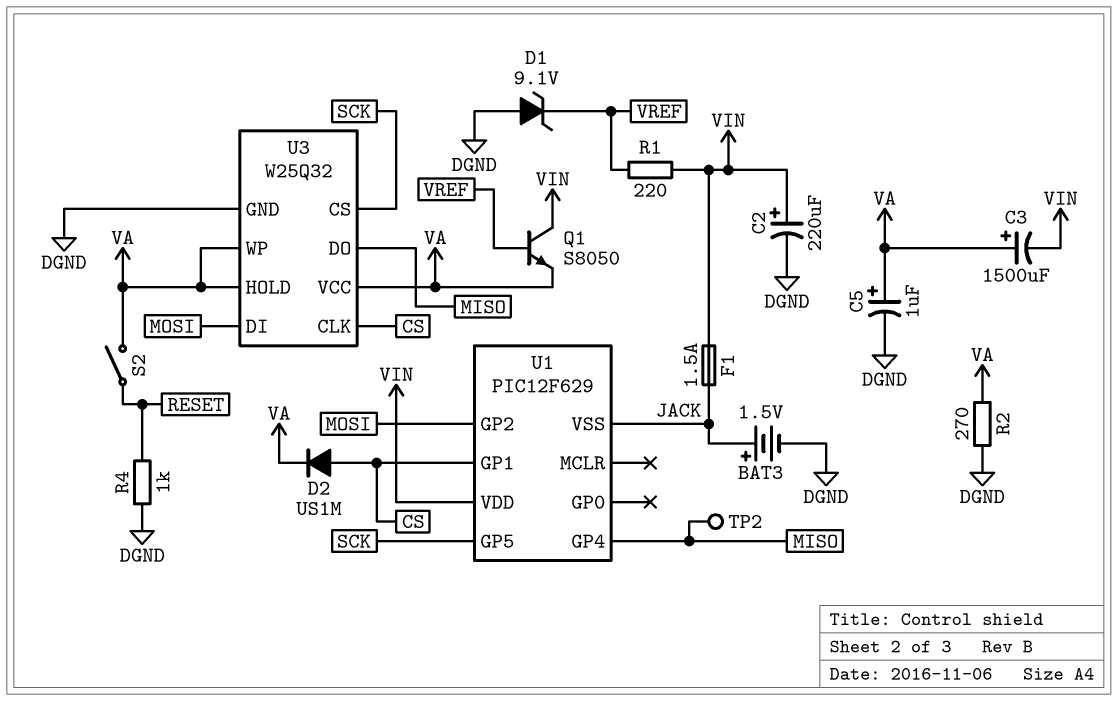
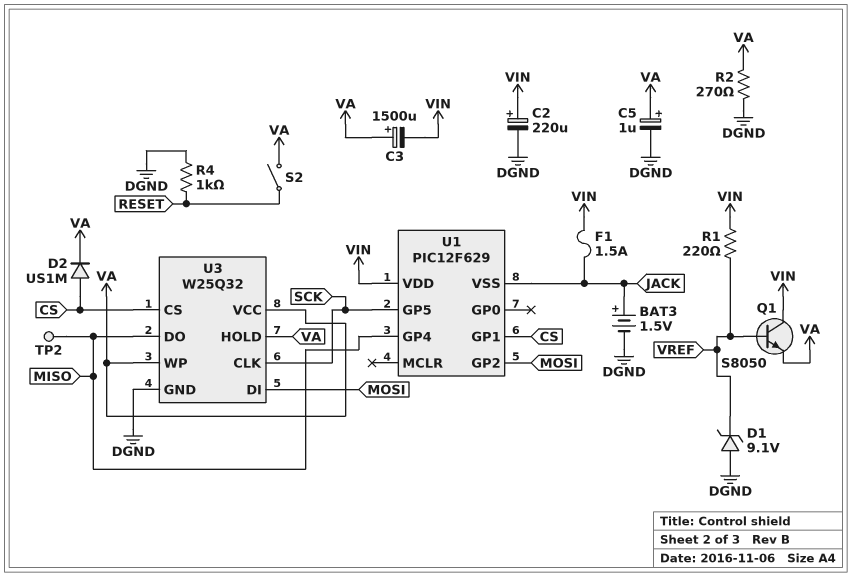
U3 pin CLK: CS -> SCK
U3 pin CS: SCK -> CS

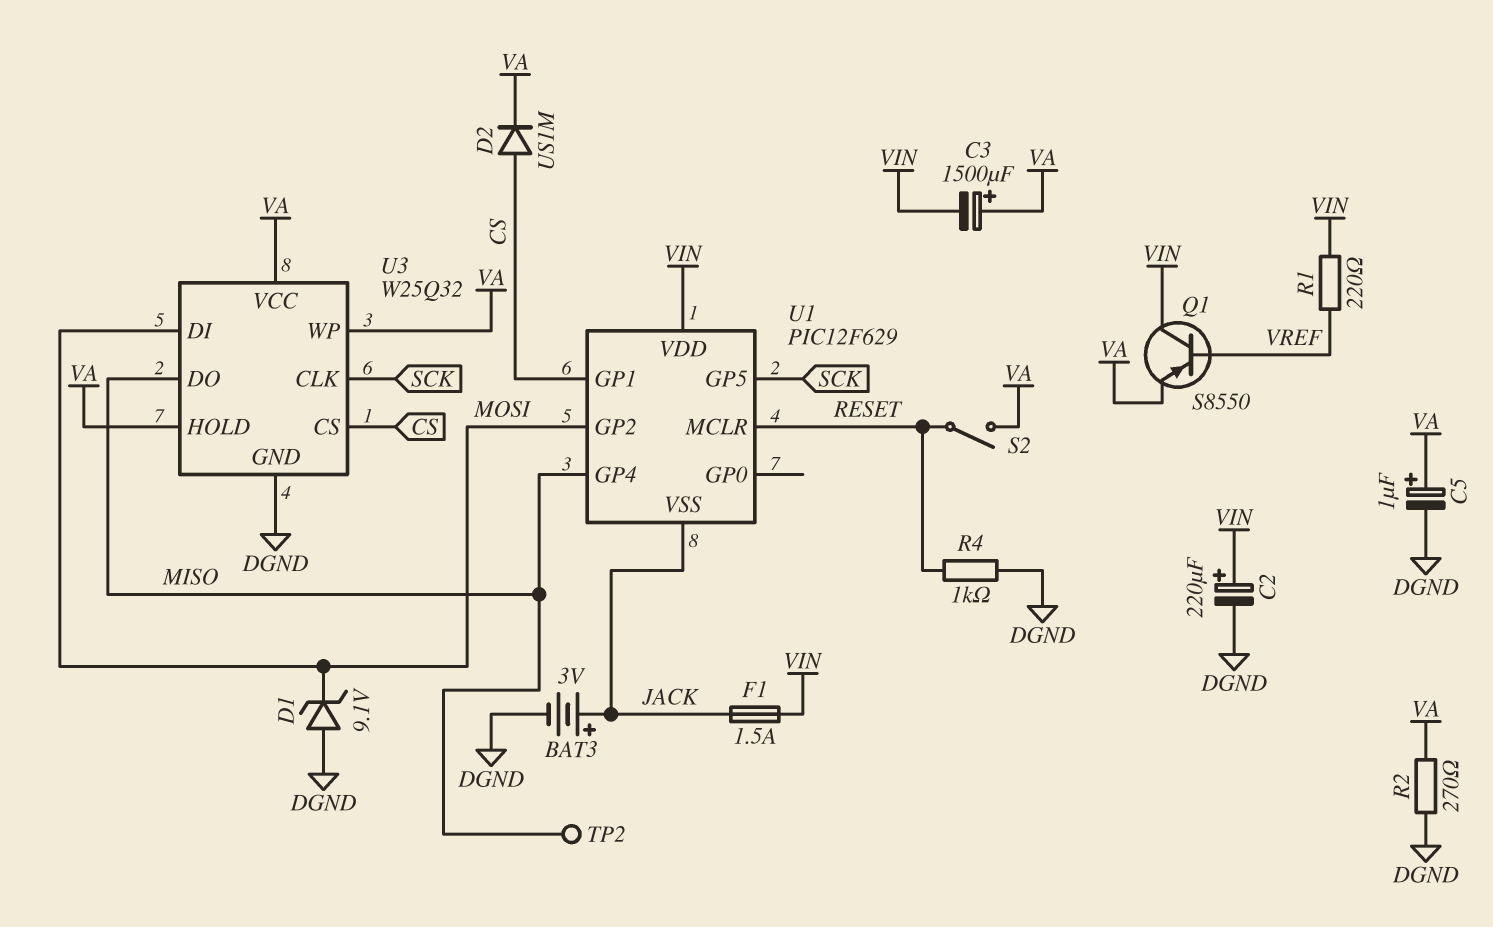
BAT3: 1.5V (plus JACK, minus DGND) -> 3V (plus JACK, minus DGND)
D1: zener 9.1V (A DGND, K VREF) -> zener 9.1V (A DGND, K MOSI)
Q1: NPN S8050 (B VREF, C VIN, E VA) -> PNP S8550 (B VREF, C VIN, E VA)
U1 pin MCLR: none -> RESET

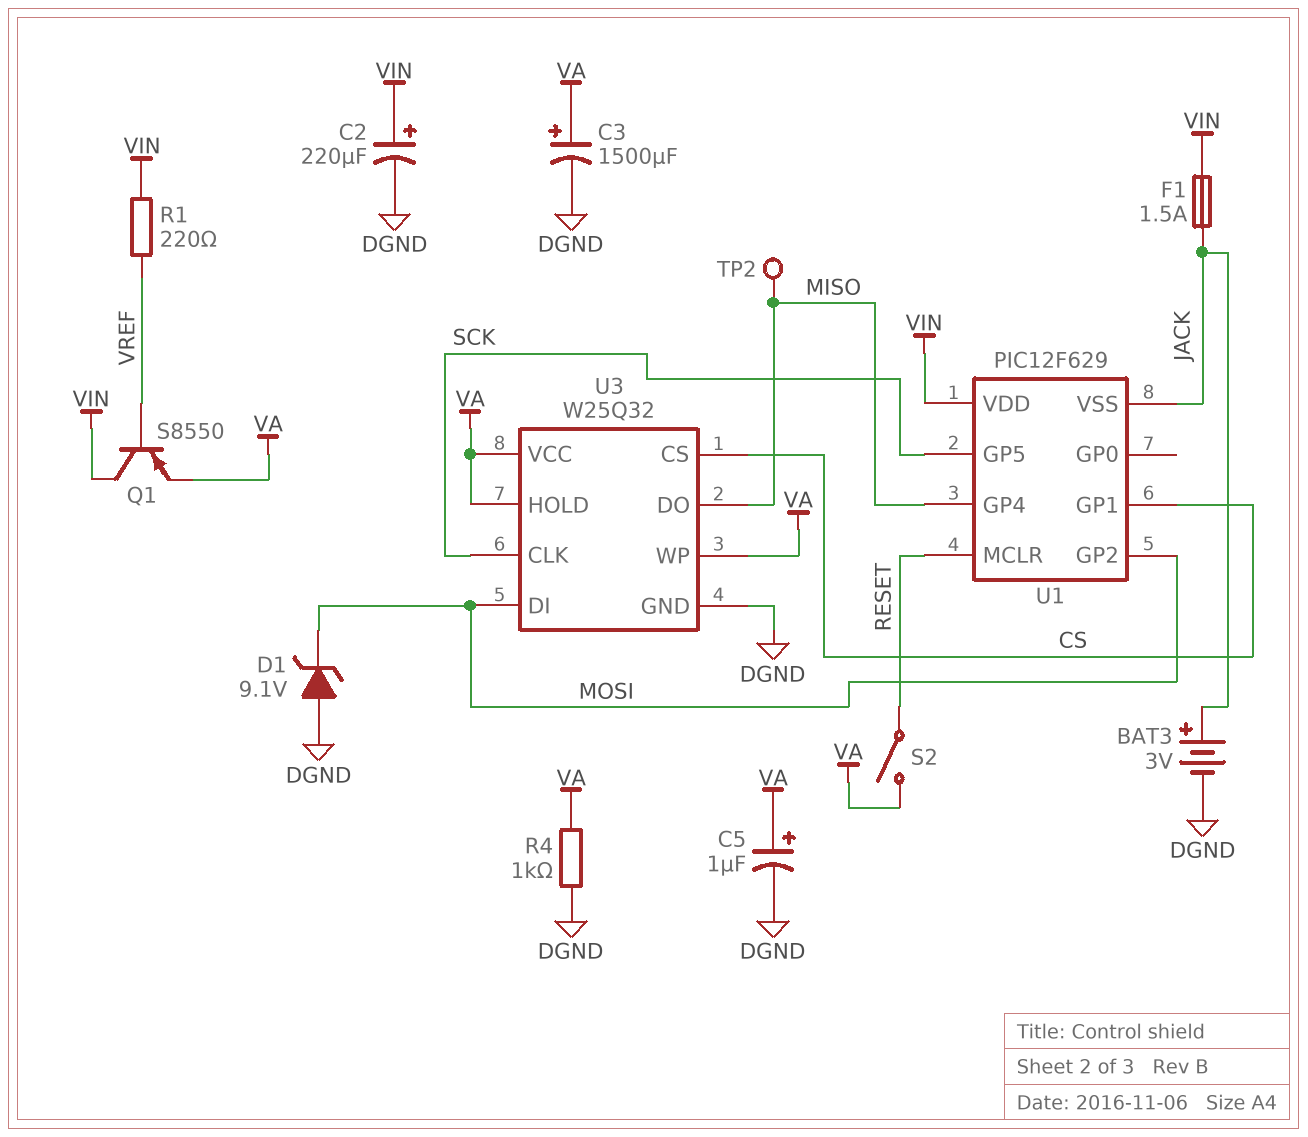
C3: 1500uF (plus VA, minus VIN) -> 1500uF (plus VA, minus DGND)
D2: diode US1M (A CS, K VA) -> none
R2: 270 (DGND, VA) -> none
R4: 1k (DGND, RESET) -> 1k (DGND, VA)

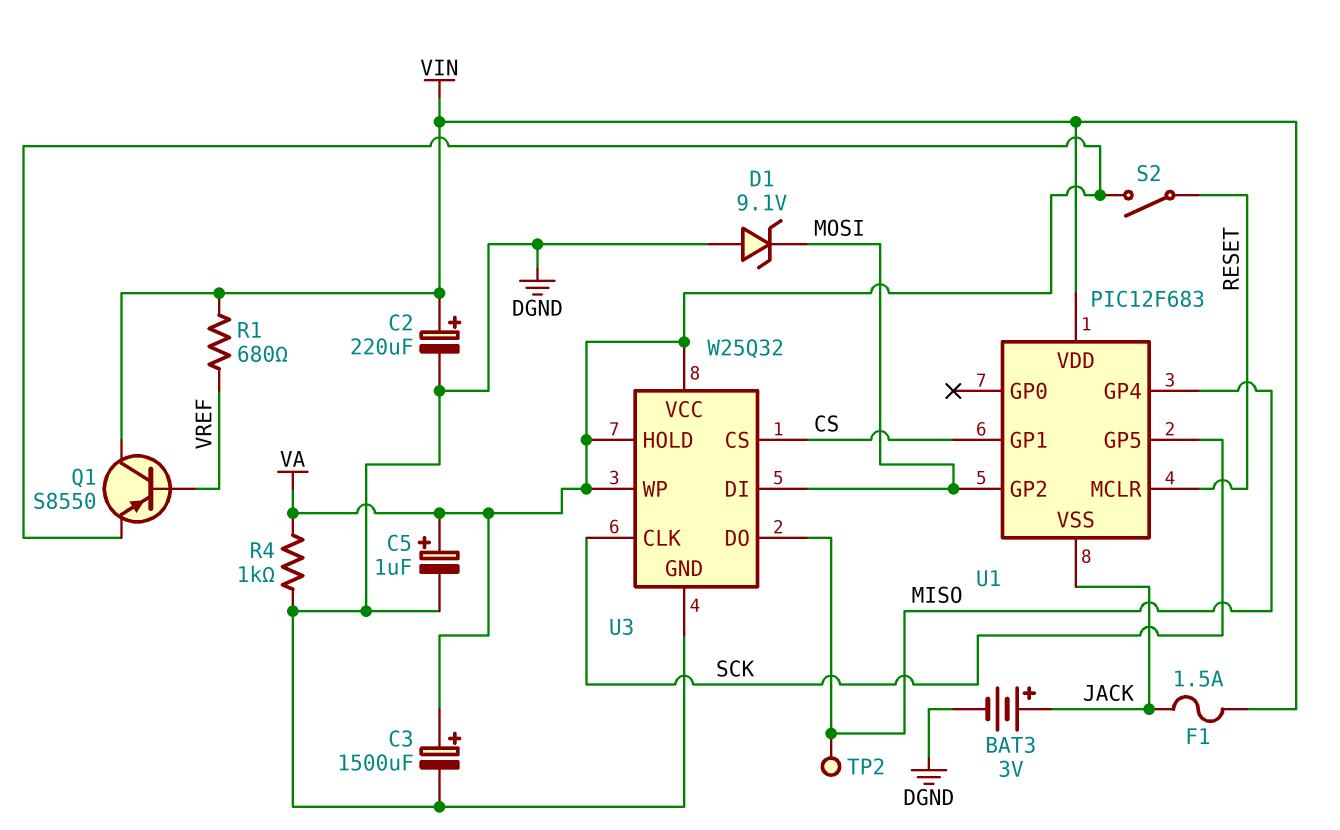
R1: 220 (VIN, VREF) -> 680 (VIN, VREF)
U1: PIC12F629 -> PIC12F683

